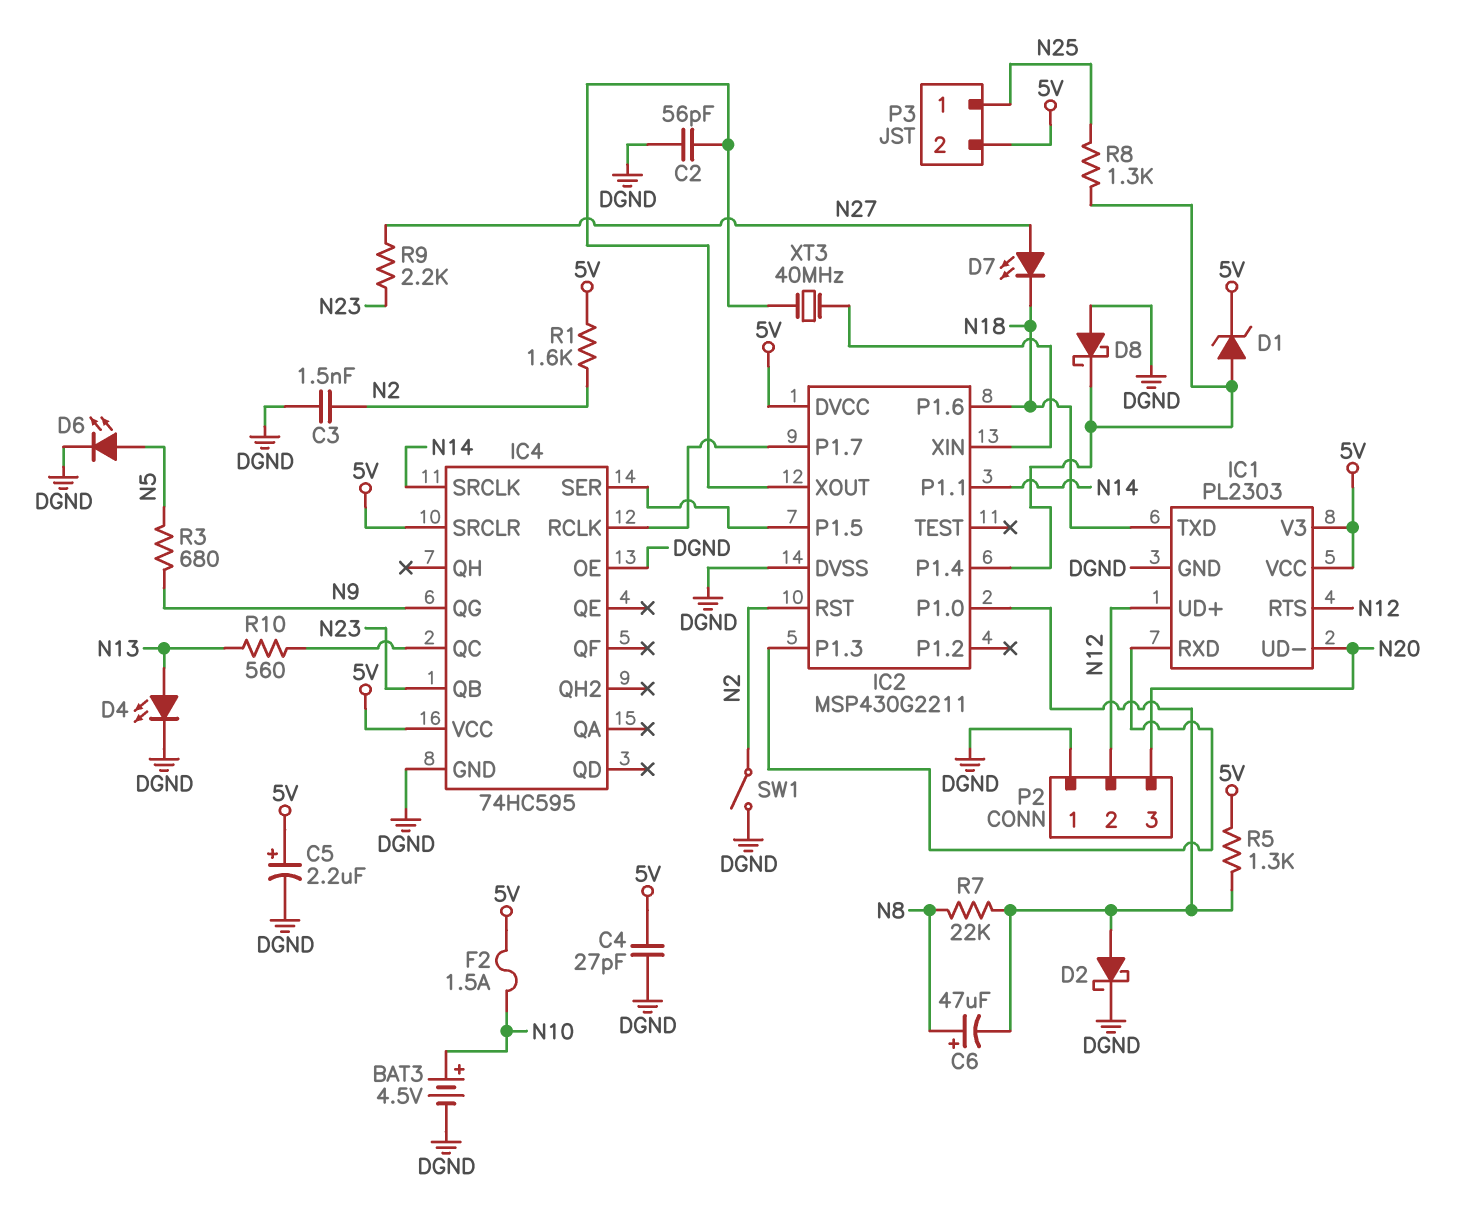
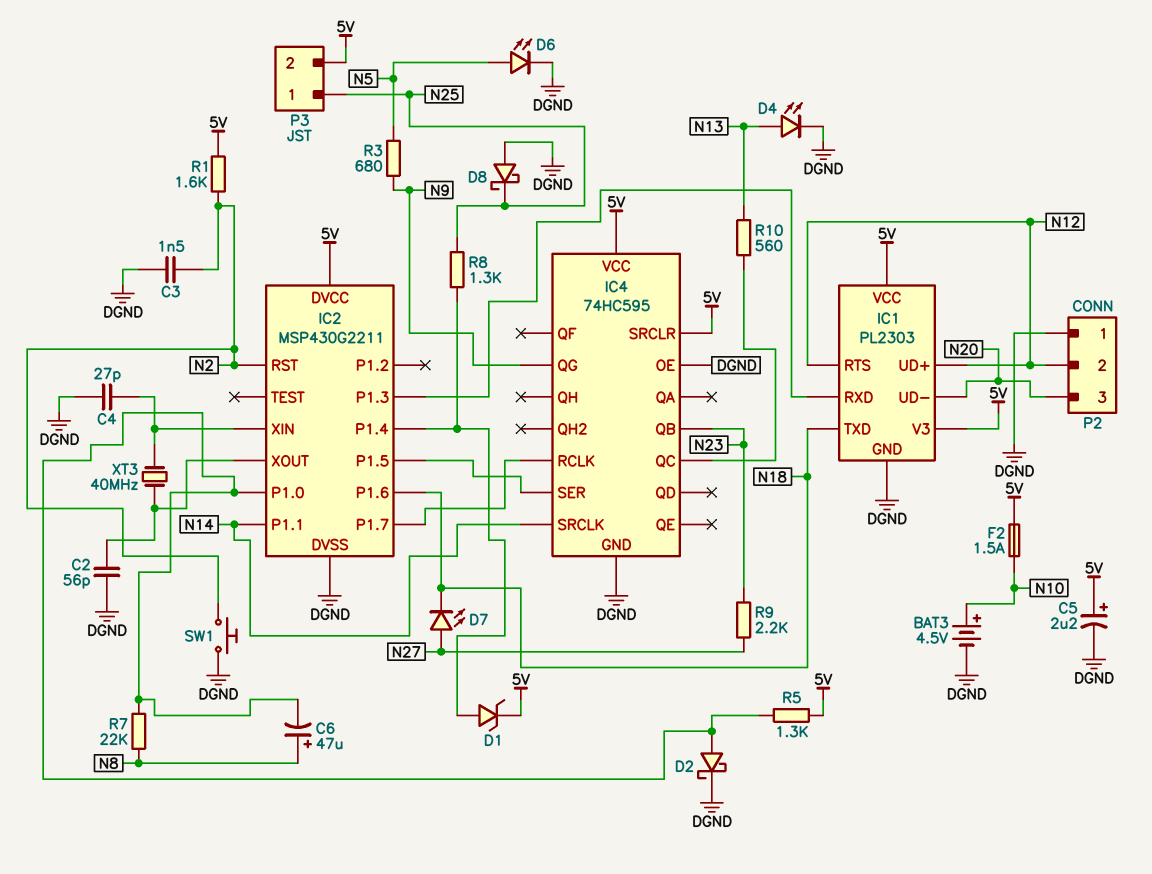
C4: 27pF (5V, DGND) -> 27pF (DGND, IC2/XIN)
D8: schottky (A DGND, K IC2/P1.4) -> schottky (A DGND, K N25)
SW1: switch (DGND, N2) -> button (DGND, N2)

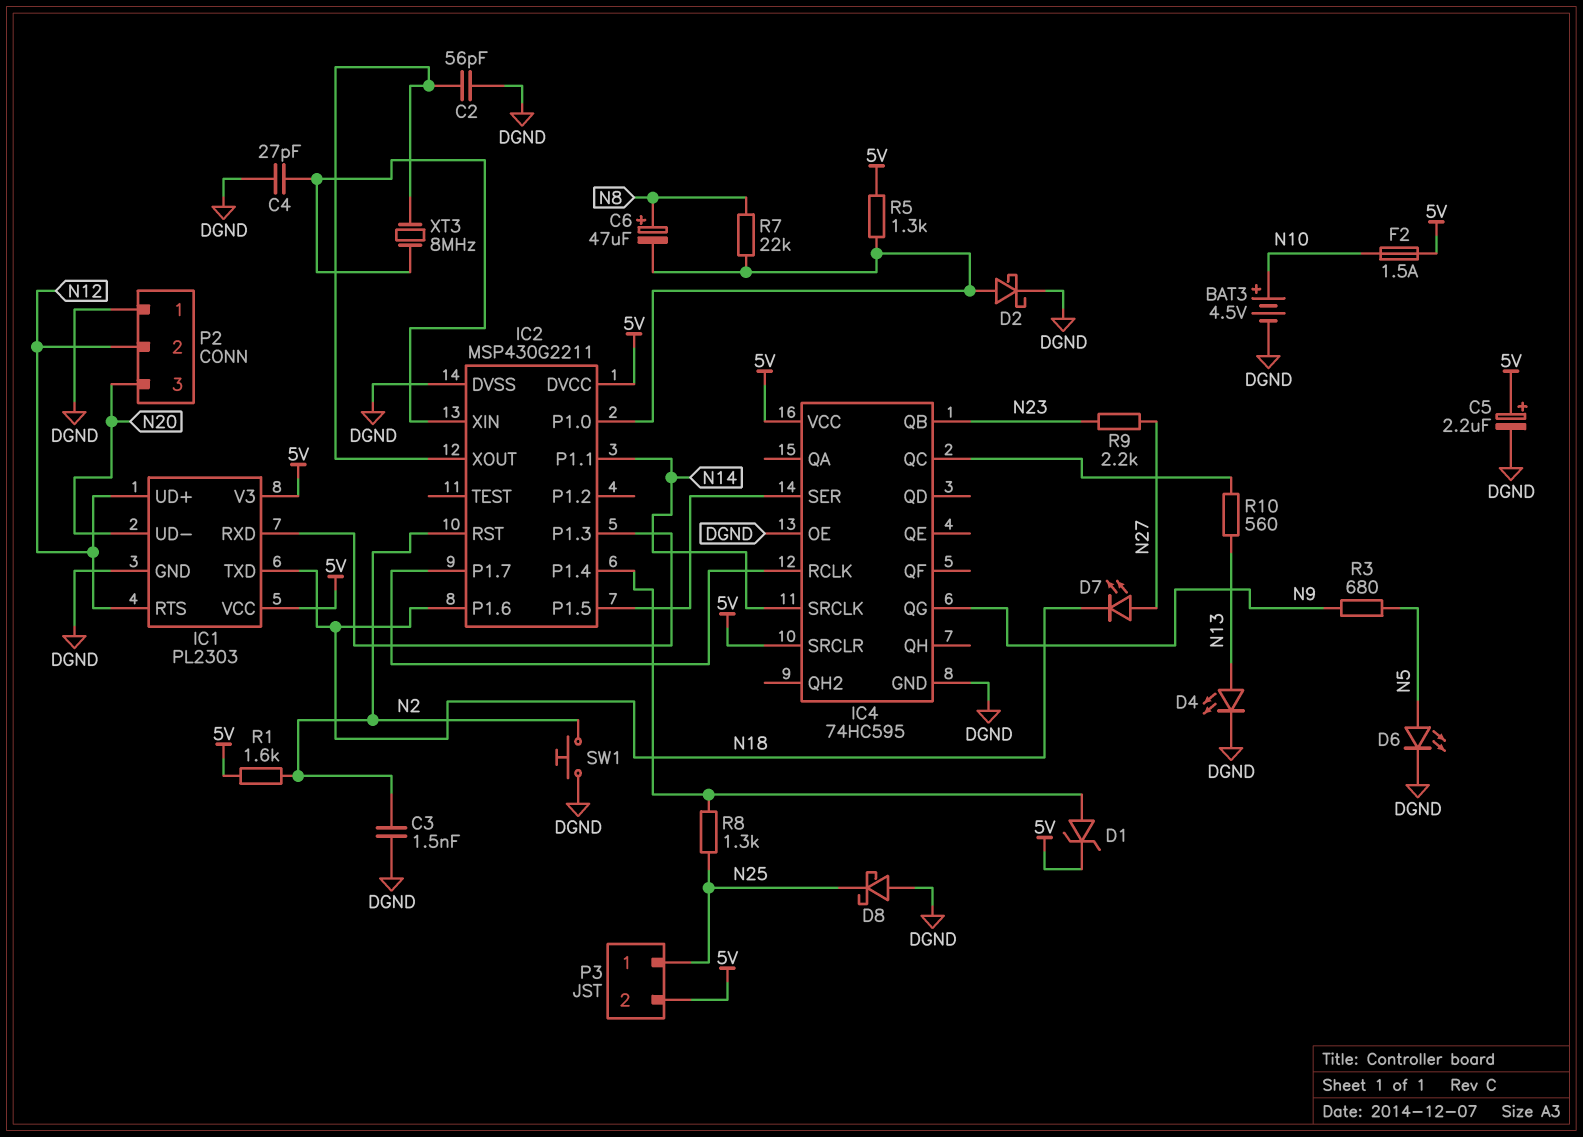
XT3: 40MHz (IC2/XIN, IC2/XOUT) -> 8MHz (IC2/XIN, IC2/XOUT)

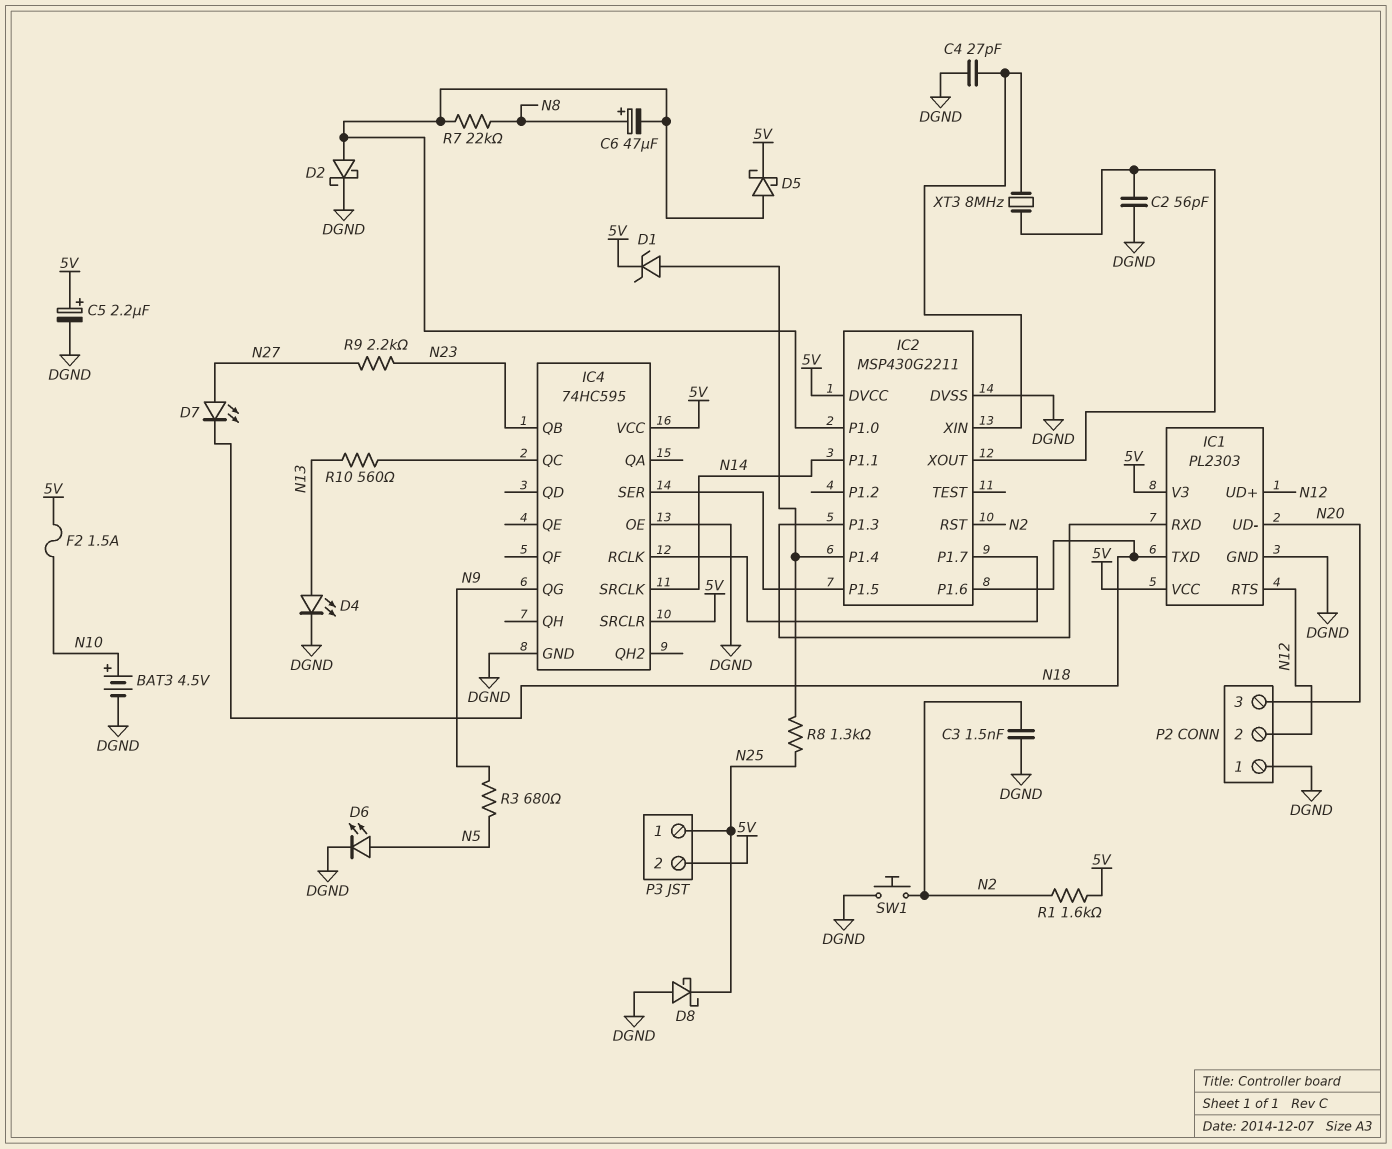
D5: none -> schottky (A IC2/P1.0, K 5V)
R5: 1.3k (5V, IC2/P1.0) -> none

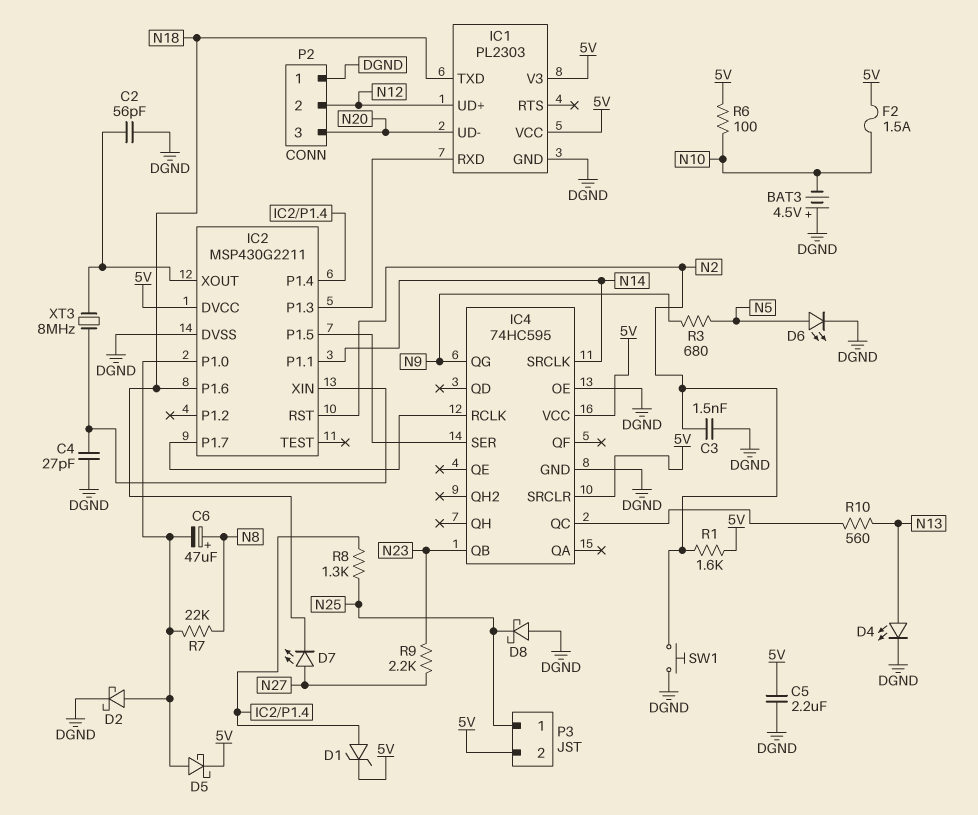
BAT3: 4.5V (plus N10, minus DGND) -> 4.5V (plus DGND, minus N10)
C5: 2.2uF (plus 5V, minus DGND) -> 2.2uF (5V, DGND)
IC1 pin RTS: N12 -> none
R6: none -> 100 (5V, N10)

